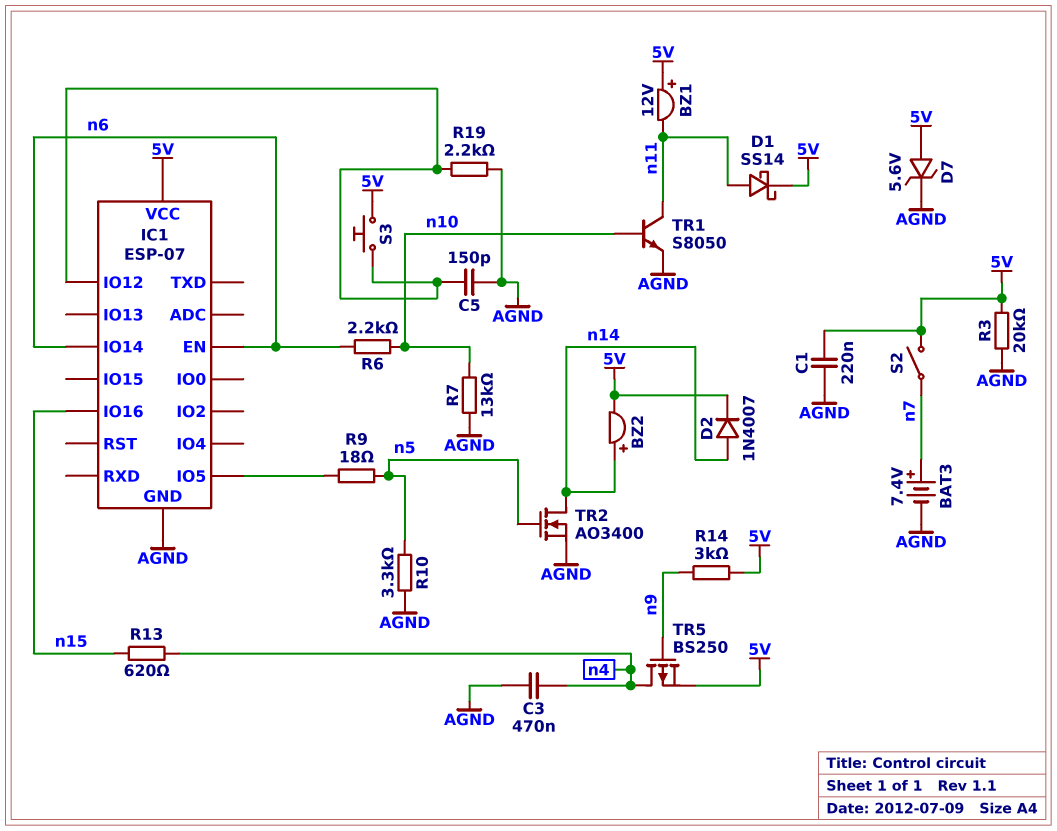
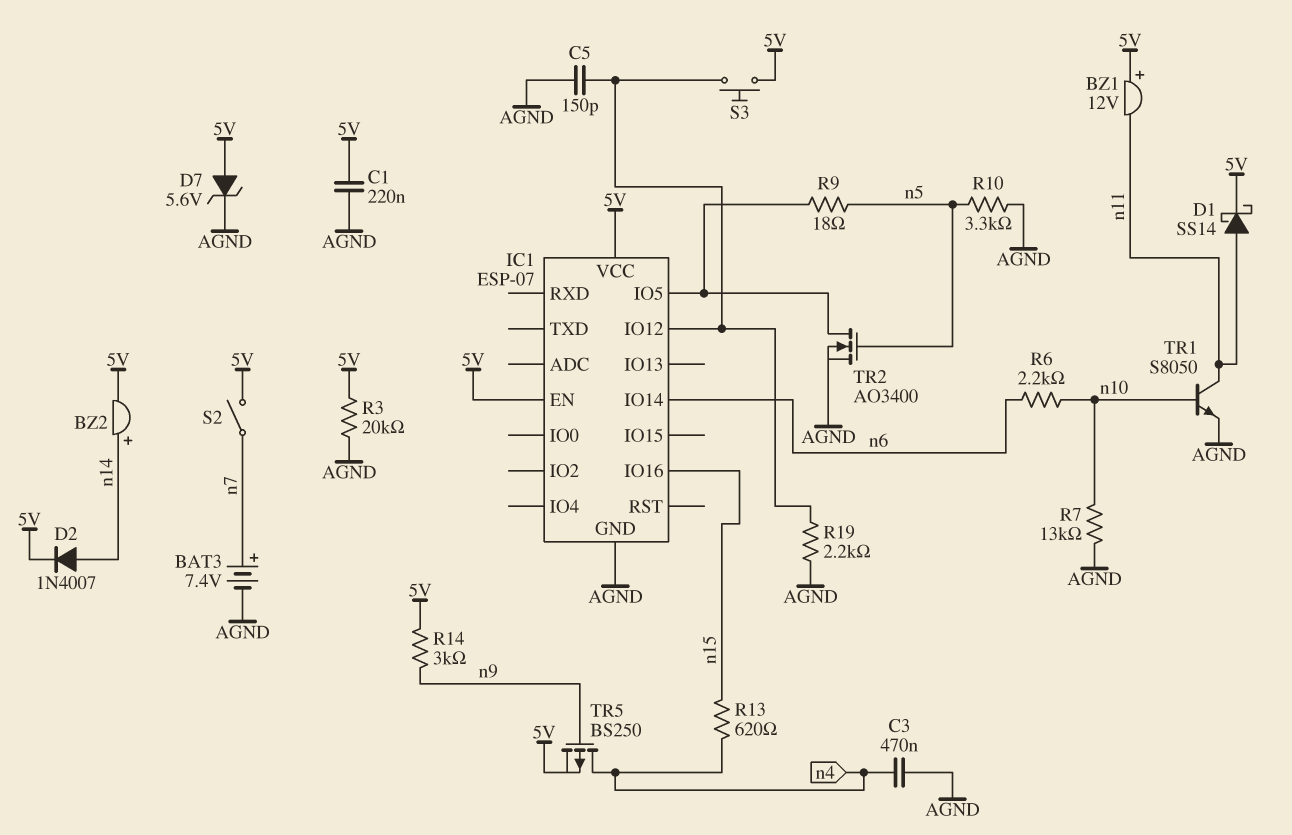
IC1 pin EN: n6 -> 5V
TR2: NMOS AO3400 (G n5, D n14, S AGND) -> NMOS AO3400 (G n5, D IC1/IO5, S AGND)

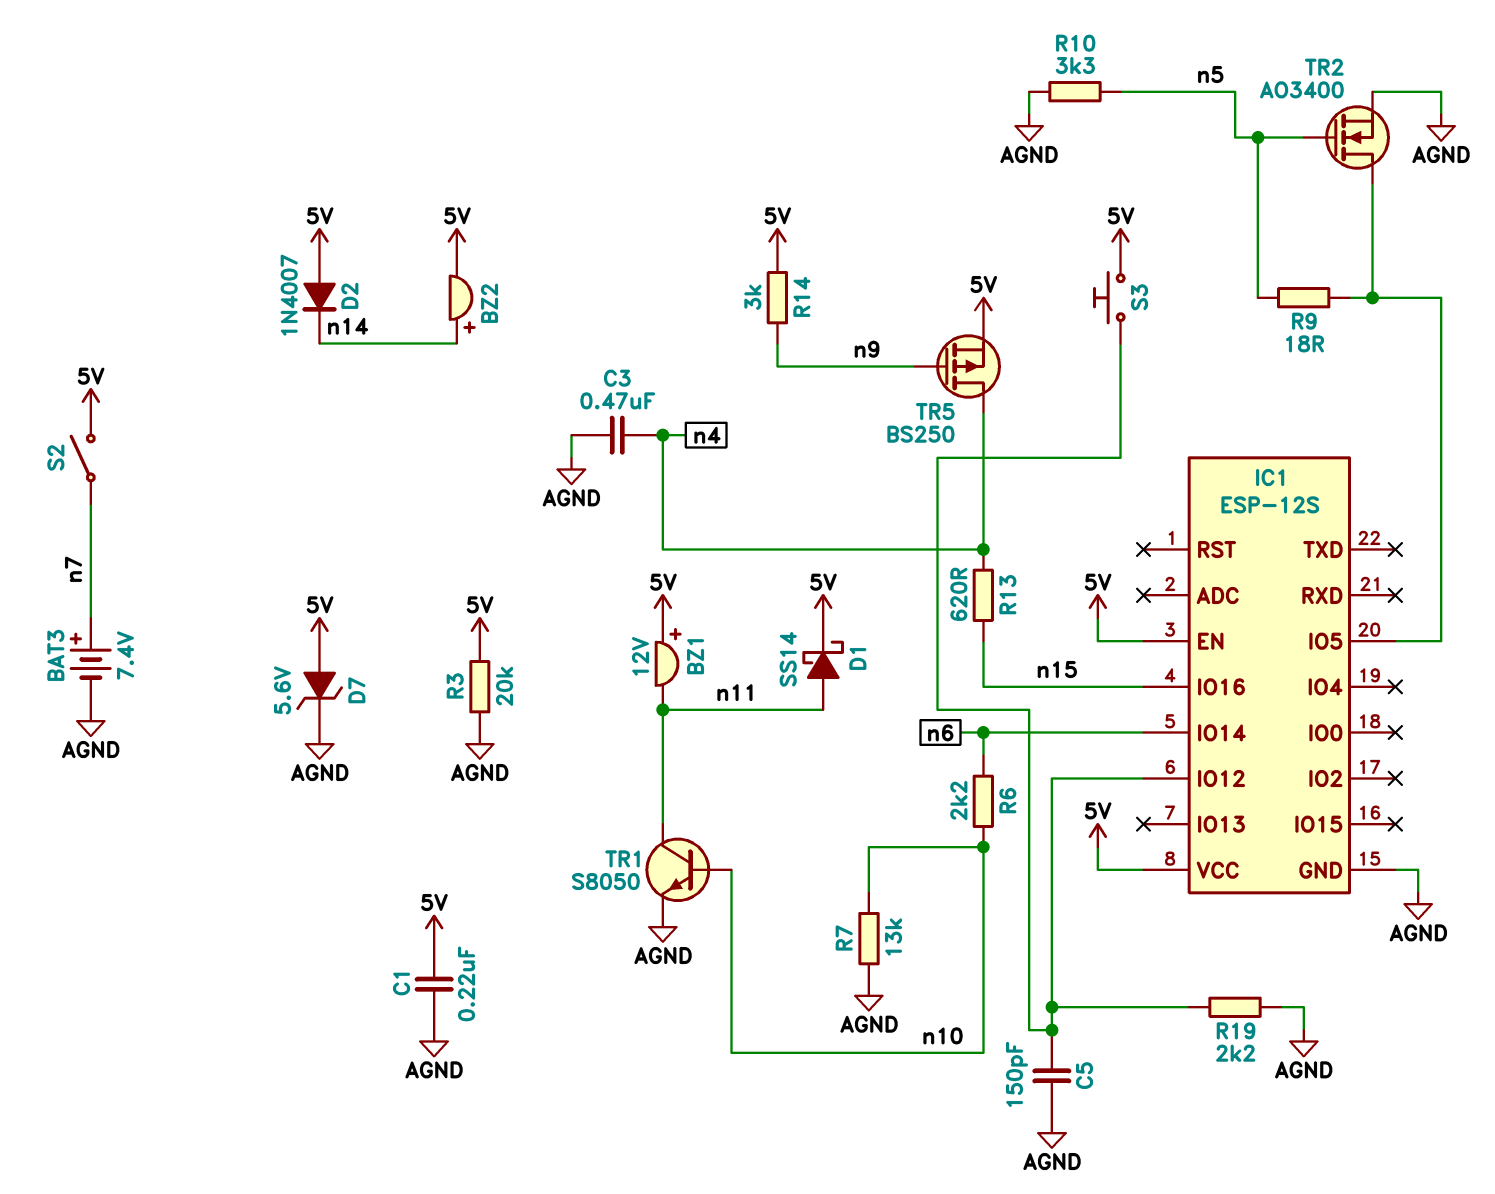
D2: diode 1N4007 (A n14, K 5V) -> diode 1N4007 (A 5V, K n14)
IC1: ESP-07 -> ESP-12S

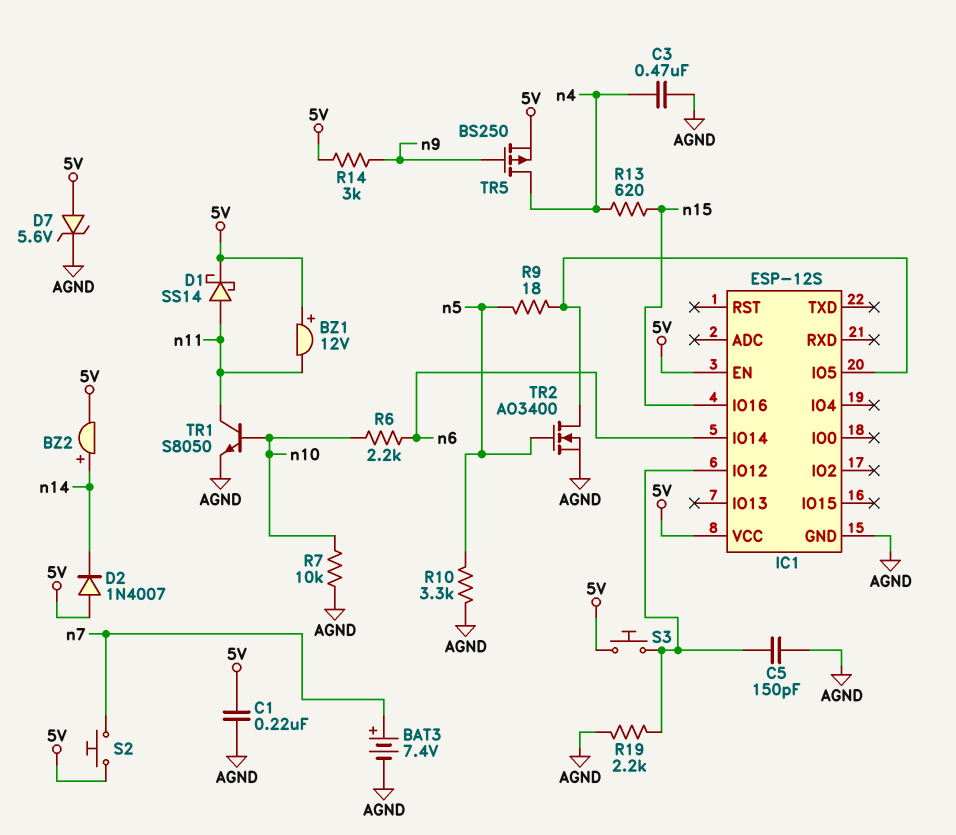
R3: 20k (5V, AGND) -> none
R7: 13k (AGND, n10) -> 10k (AGND, n10)
S2: switch (5V, n7) -> button (5V, n7)

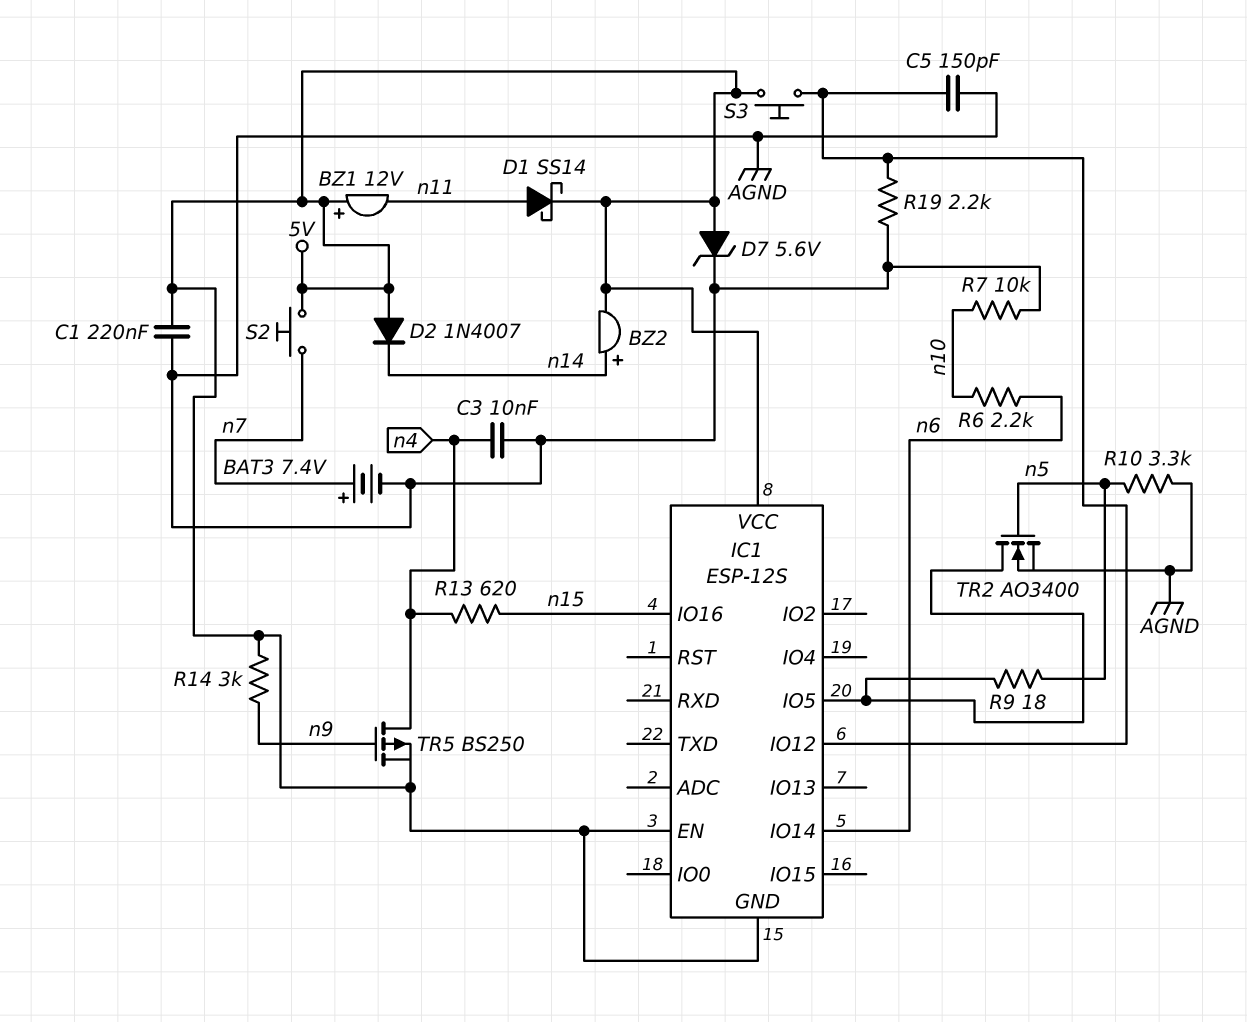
C3: 470nF (AGND, n4) -> 10nF (AGND, n4)
IC1 pin GND: AGND -> 5V
TR1: NPN S8050 (B n10, C n11, E AGND) -> none

